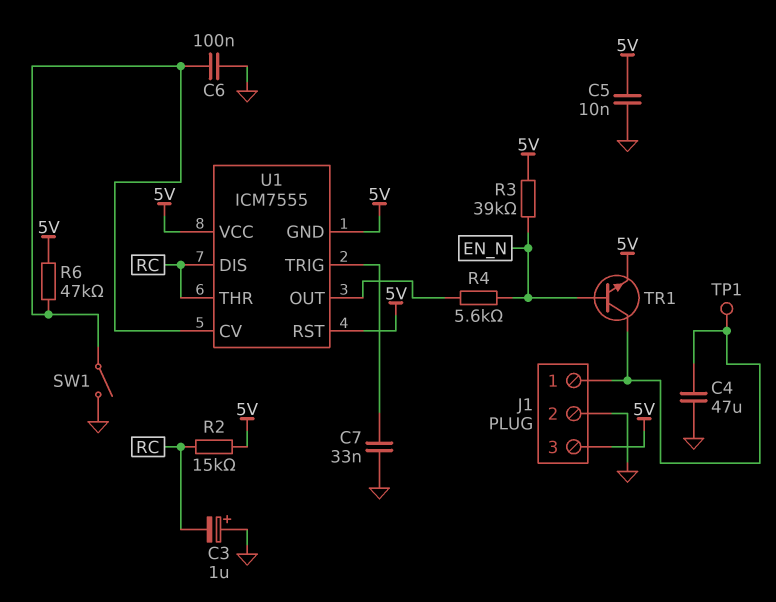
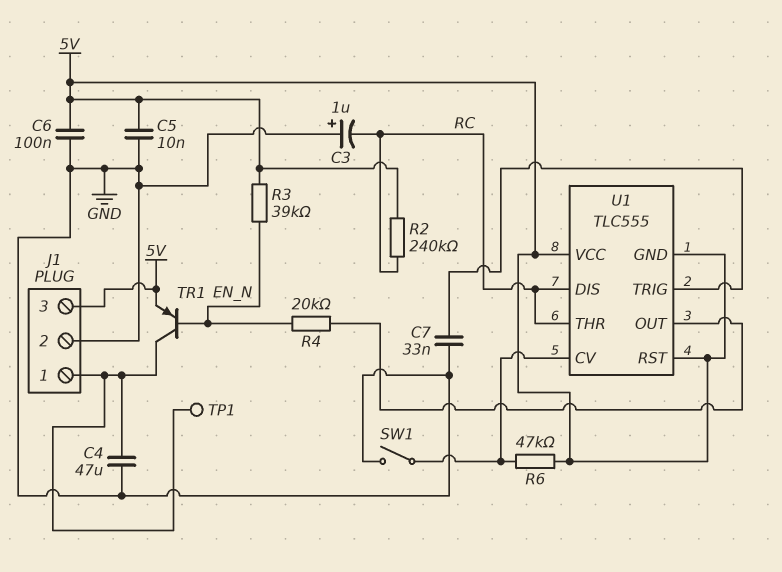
C6: 100nF (GND, U1/CV) -> 100nF (5V, GND)
R2: 15k (5V, RC) -> 240k (5V, RC)
R4: 5.6k (EN_N, U1/OUT) -> 20k (EN_N, U1/OUT)
TR1: NPN (B EN_N, C J1/1, E 5V) -> PNP (B EN_N, C J1/1, E 5V)
U1: ICM7555 -> TLC555

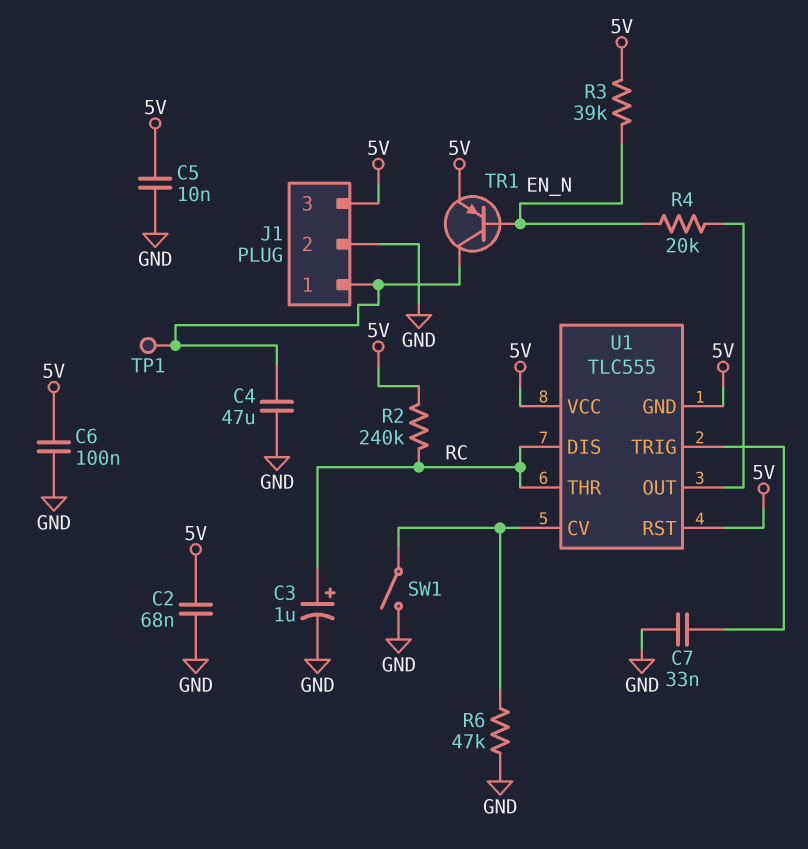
C2: none -> 68nF (5V, GND)
C3: 1uF (plus GND, minus RC) -> 1uF (plus RC, minus GND)
R6: 47k (5V, U1/CV) -> 47k (GND, U1/CV)

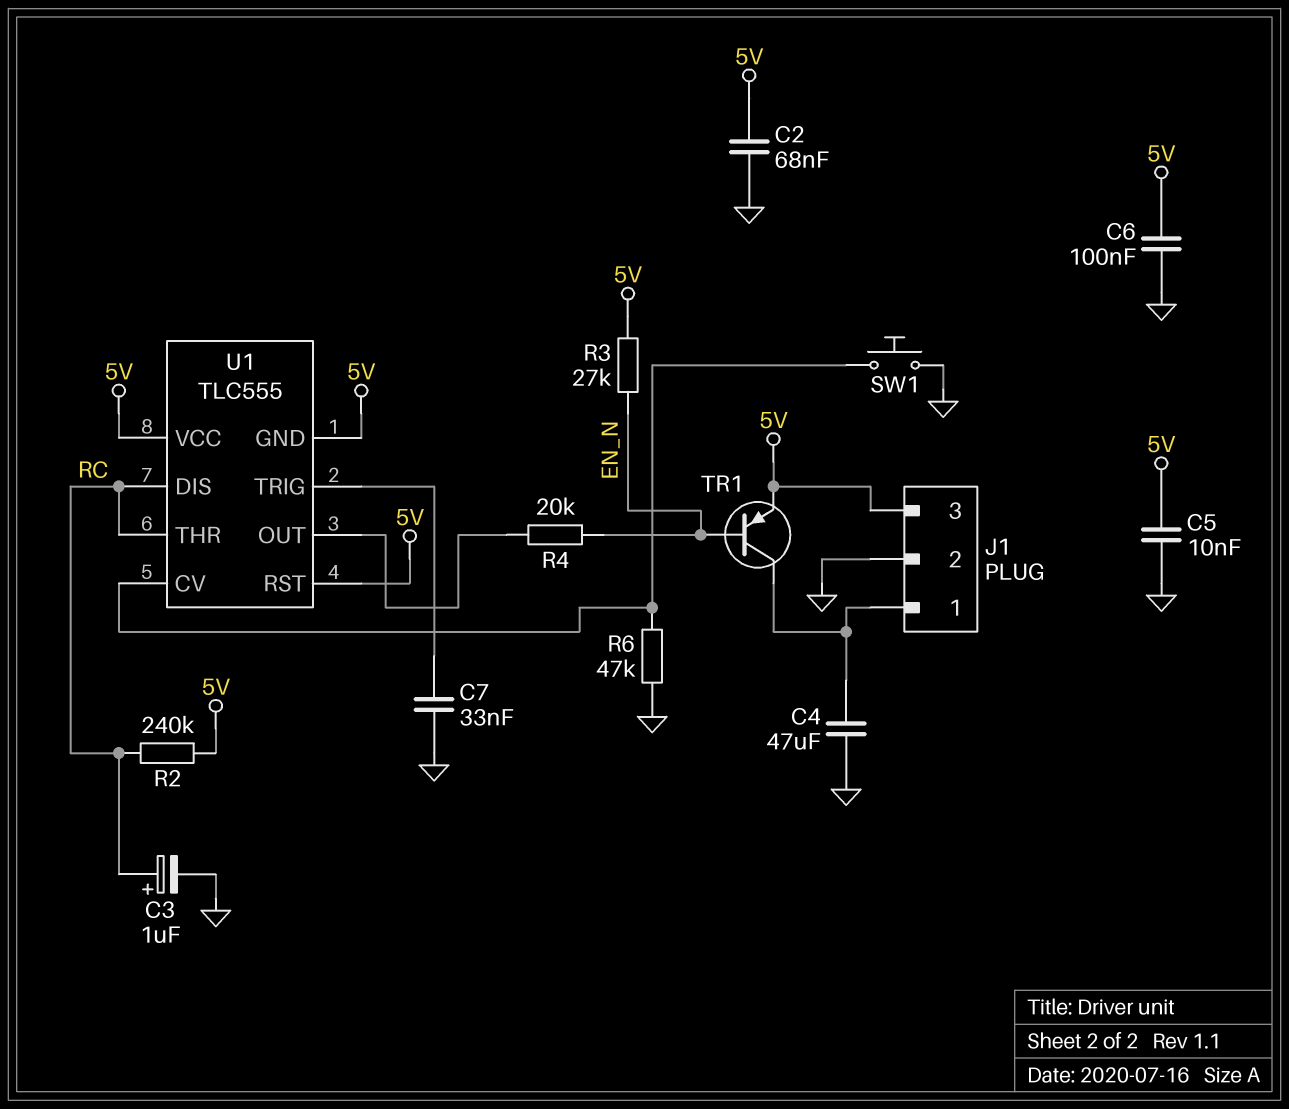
R3: 39k (5V, EN_N) -> 27k (5V, EN_N)
SW1: switch (GND, U1/CV) -> button (GND, U1/CV)
TP1: test point (J1/1) -> none

